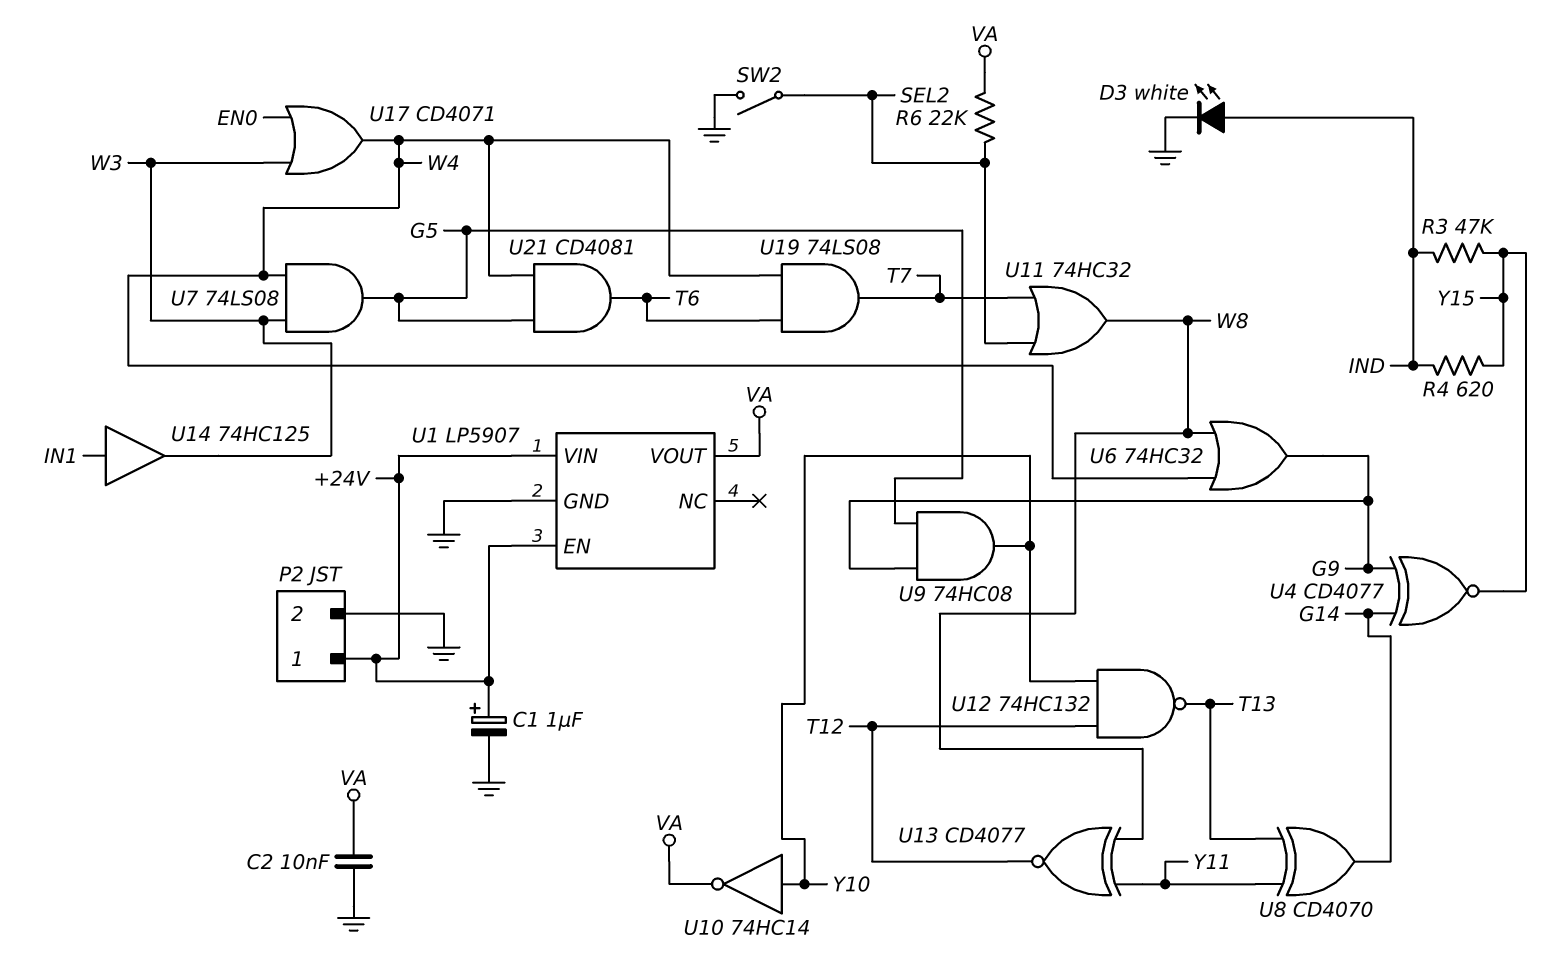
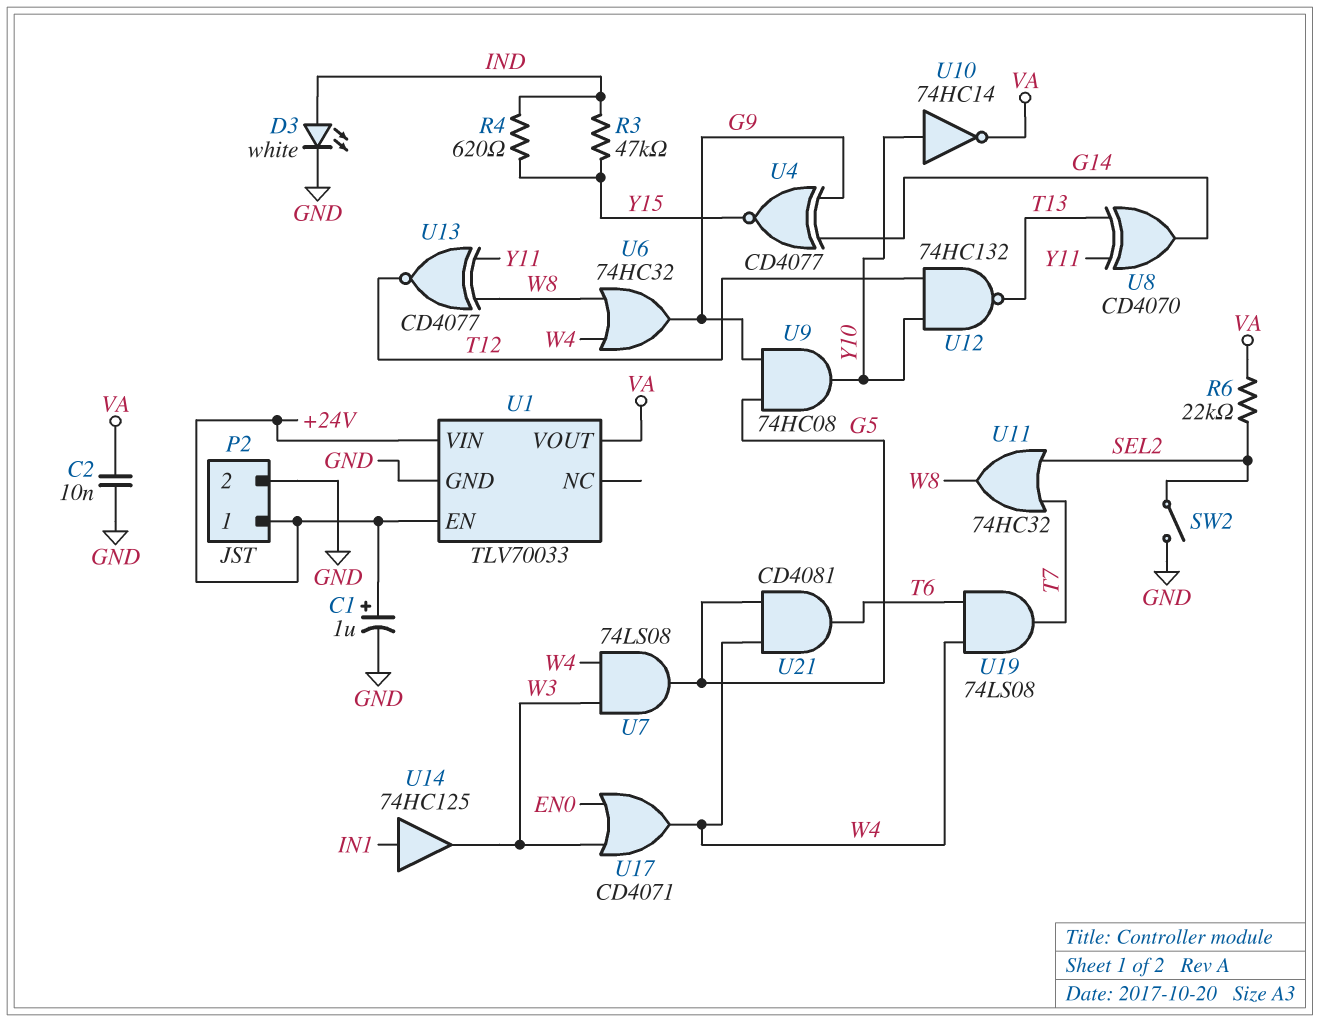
U1: LP5907 -> TLV70033

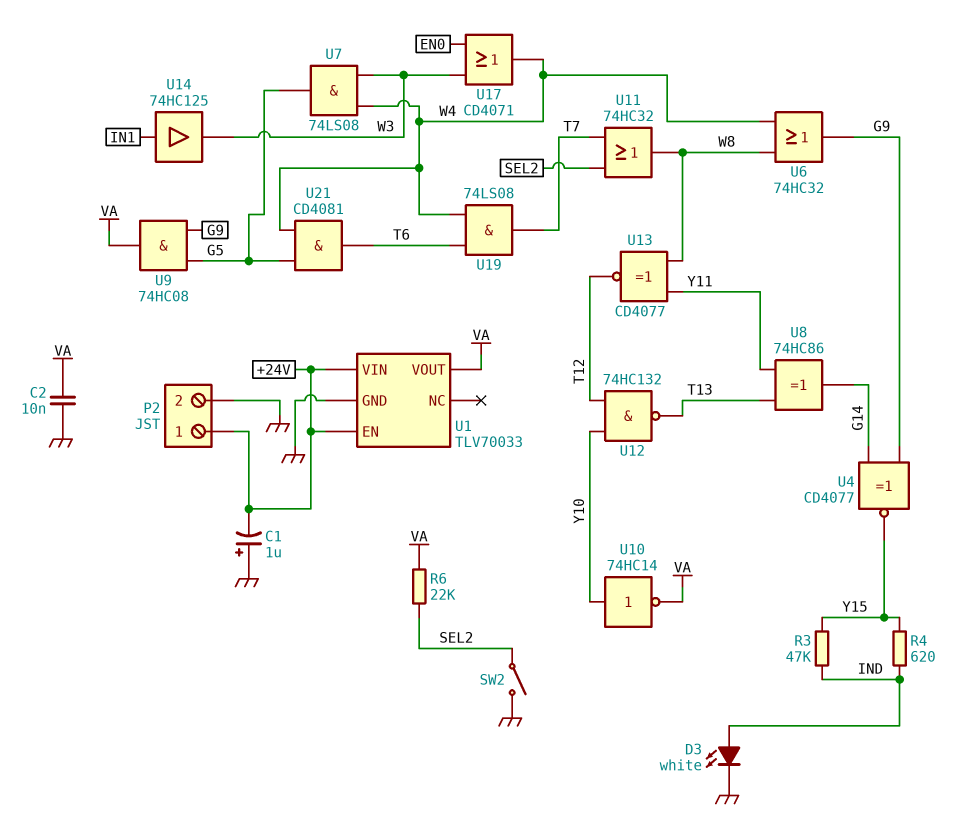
C1: 1uF (plus +24V, minus GND) -> 1uF (plus GND, minus +24V)
U8: XOR CD4070 (in T13, in Y11, out G14) -> XOR 74HC86 (in T13, in Y11, out G14)
U9: AND 74HC08 (in G5, in G9, out Y10) -> AND 74HC08 (in G5, in G9, out VA)

